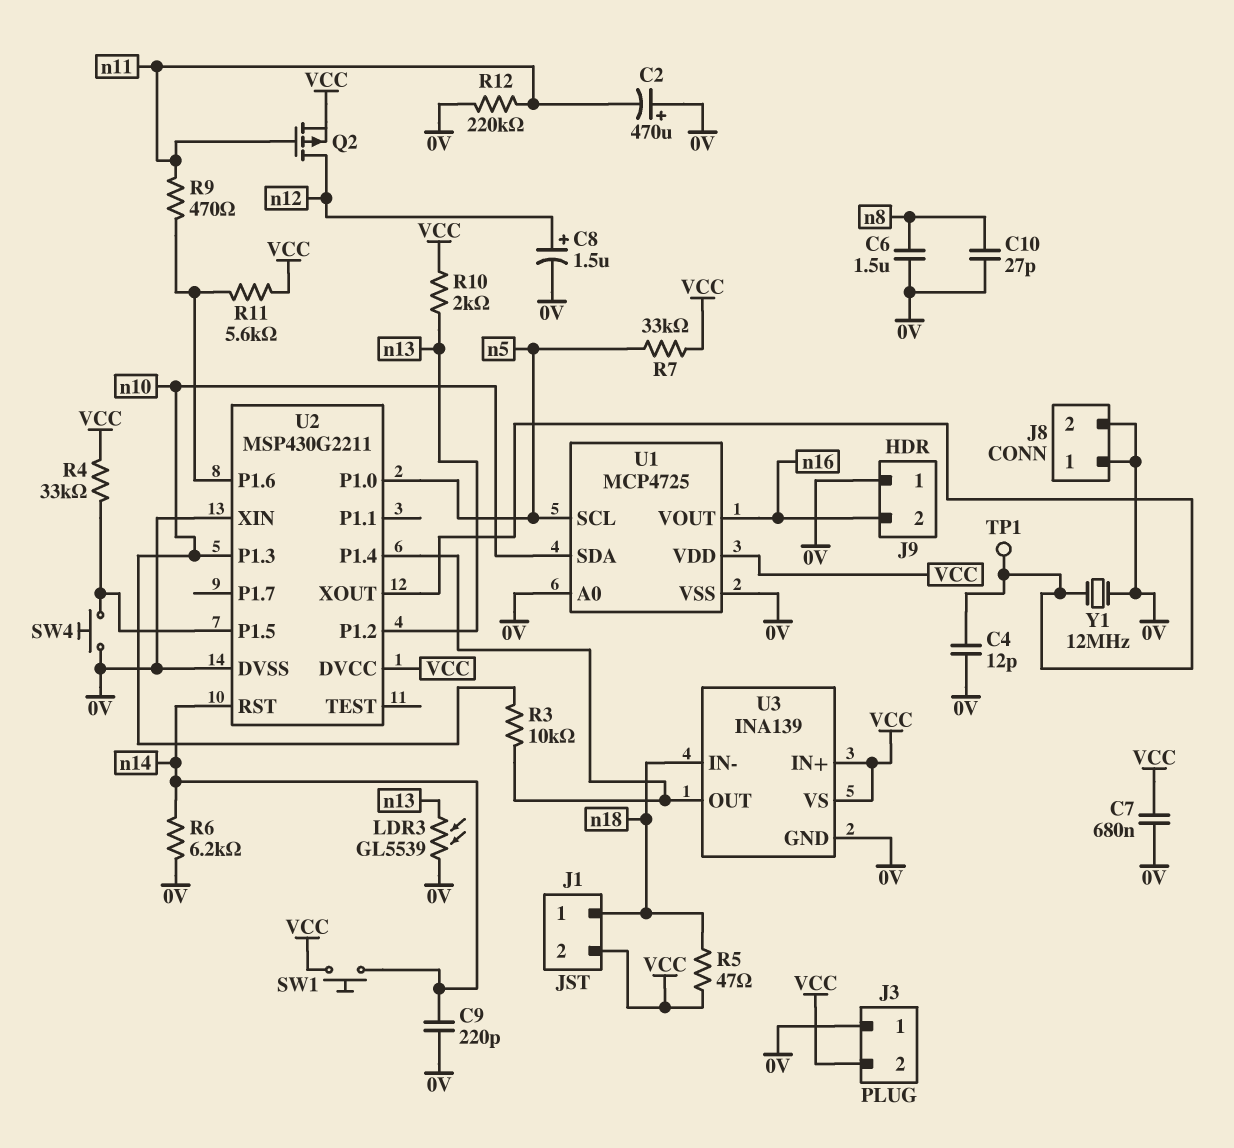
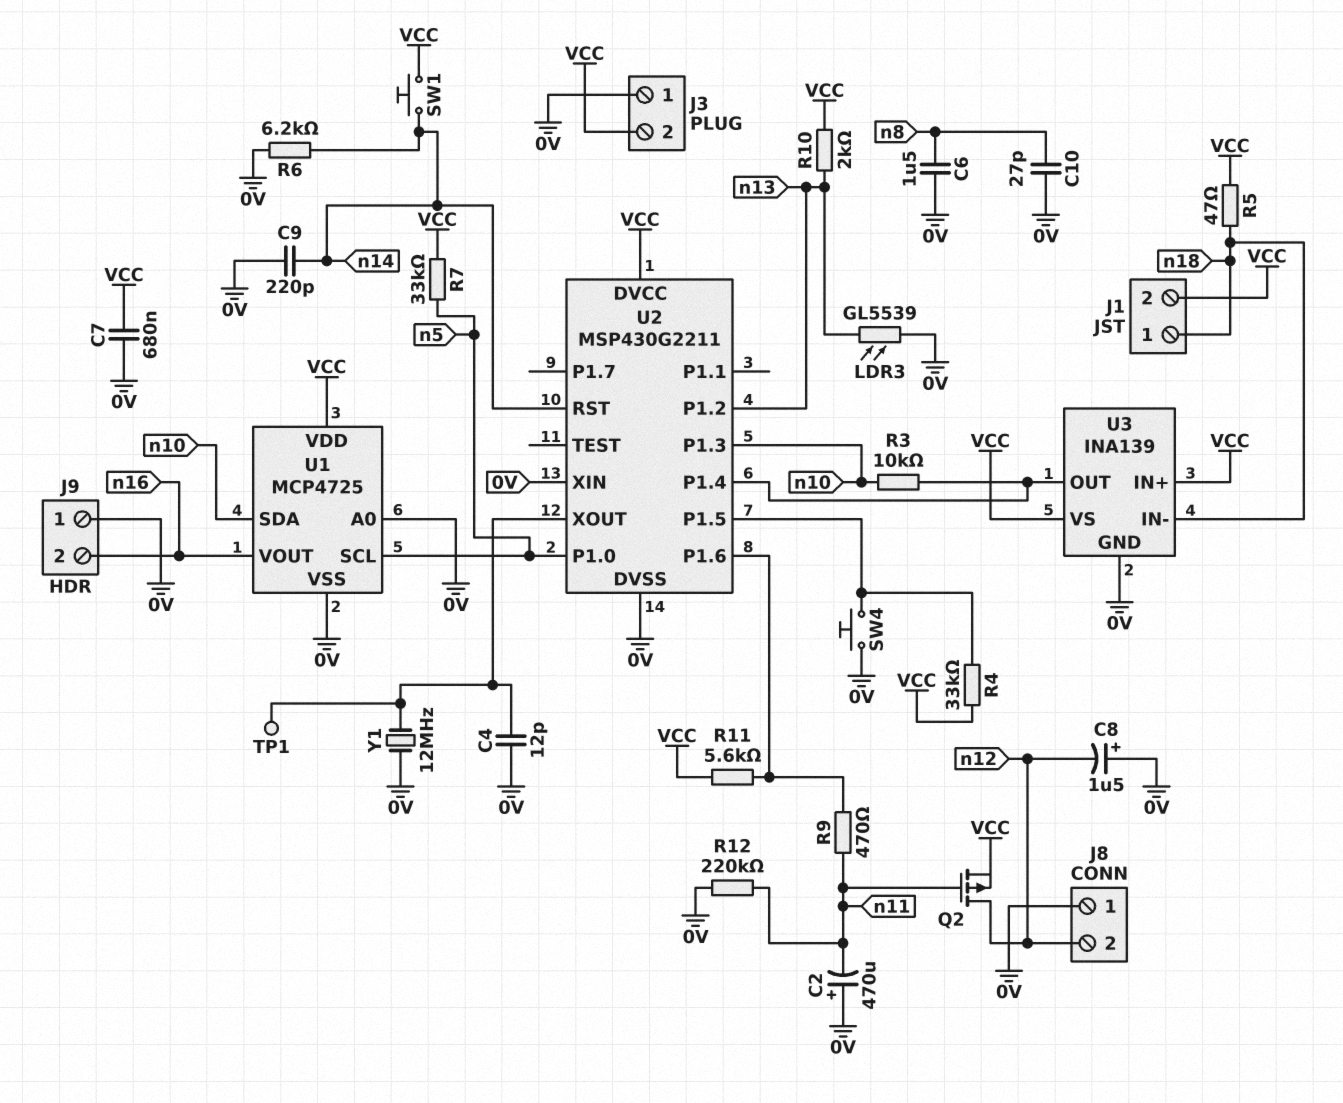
C8: 1.5uF (plus n12, minus 0V) -> 1.5uF (plus 0V, minus n12)
J8 pin 2: 0V -> n12

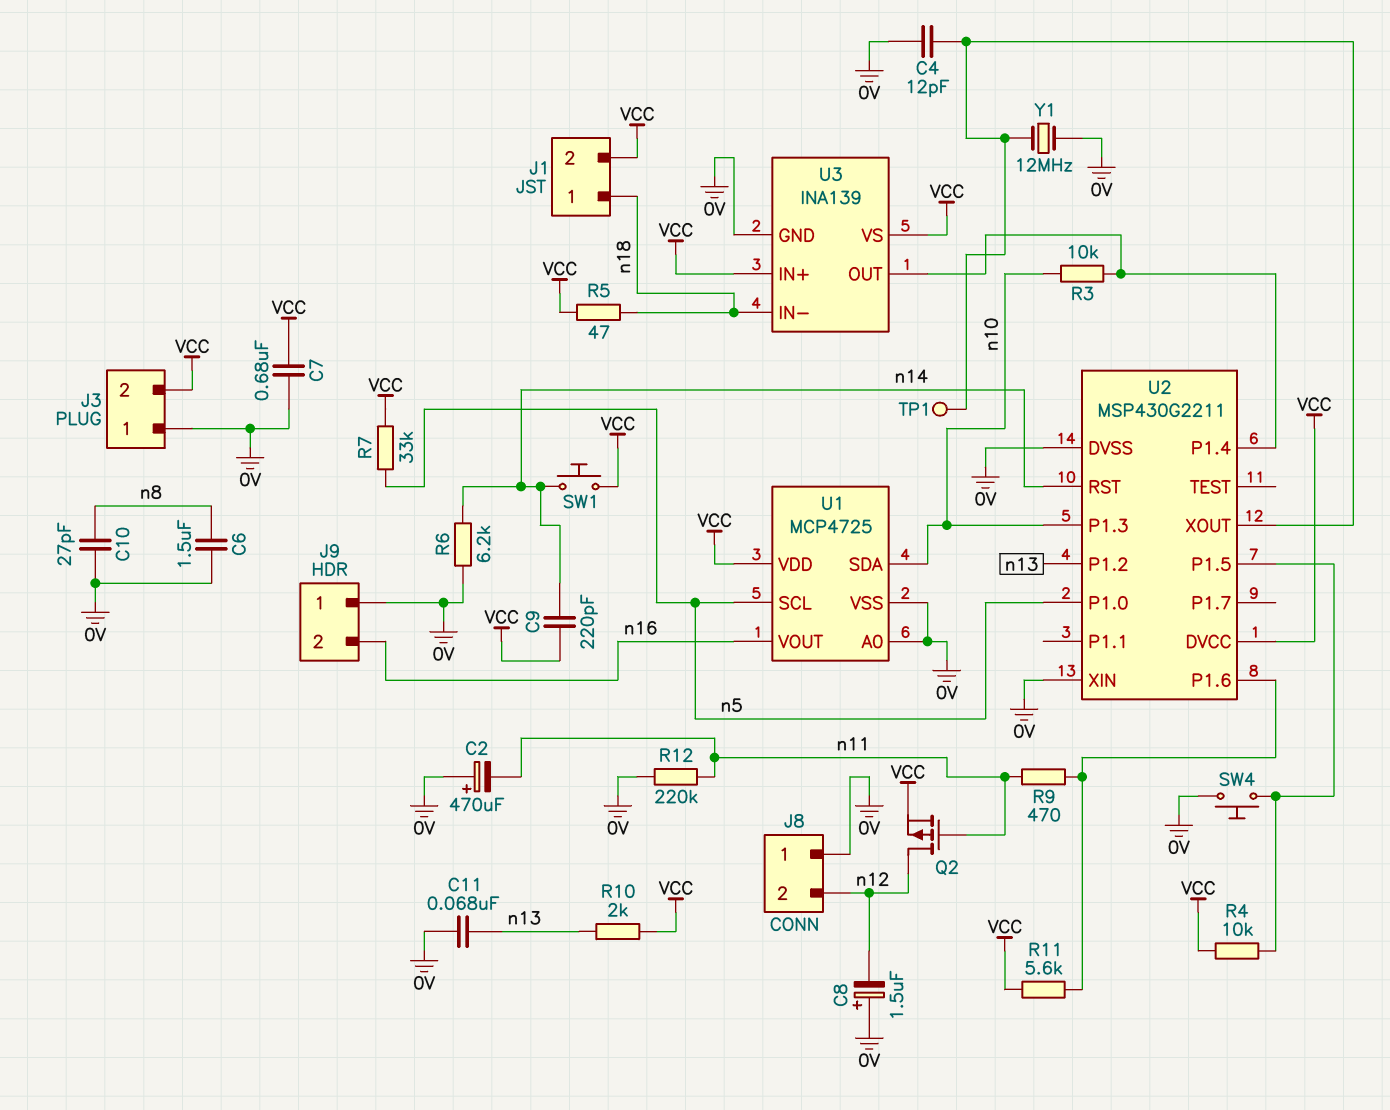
C9: 220pF (0V, n14) -> 220pF (VCC, n14)
C11: none -> 68nF (0V, n13)
LDR3: GL5539 (0V, n13) -> none
R4: 33k (U2/P1.5, VCC) -> 10k (U2/P1.5, VCC)

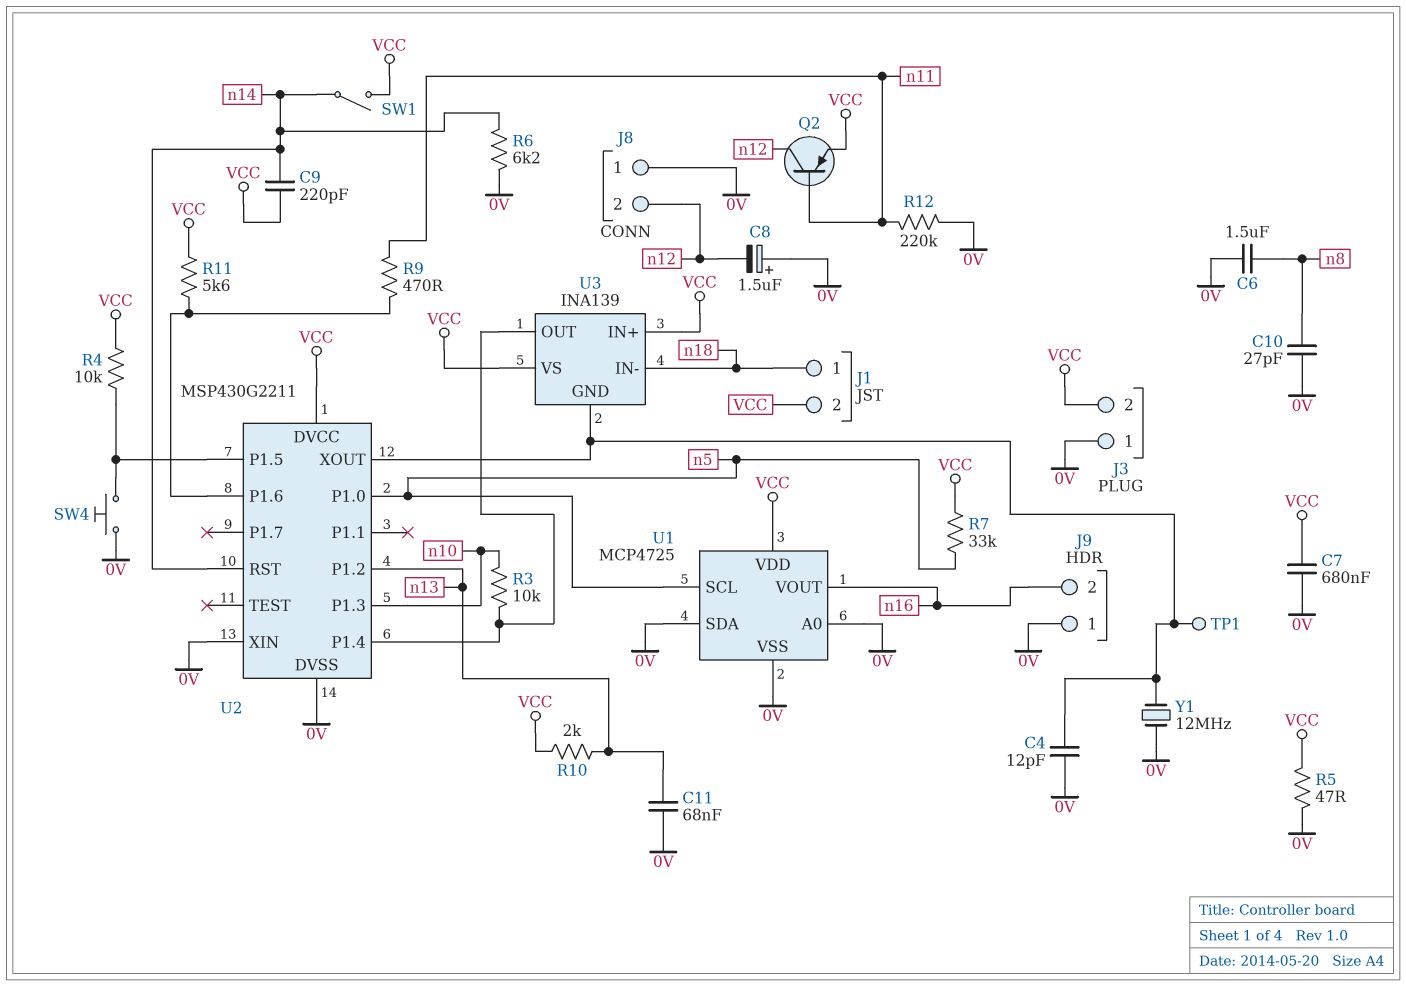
C2: 470uF (plus 0V, minus n11) -> none
Q2: PMOS (G n11, D n12, S VCC) -> PNP (B n11, C n12, E VCC)
R5: 47 (VCC, n18) -> 47 (0V, VCC)
SW1: button (VCC, n14) -> switch (VCC, n14)
U1 pin SDA: n10 -> 0V
U3 pin GND: 0V -> U2/XOUT

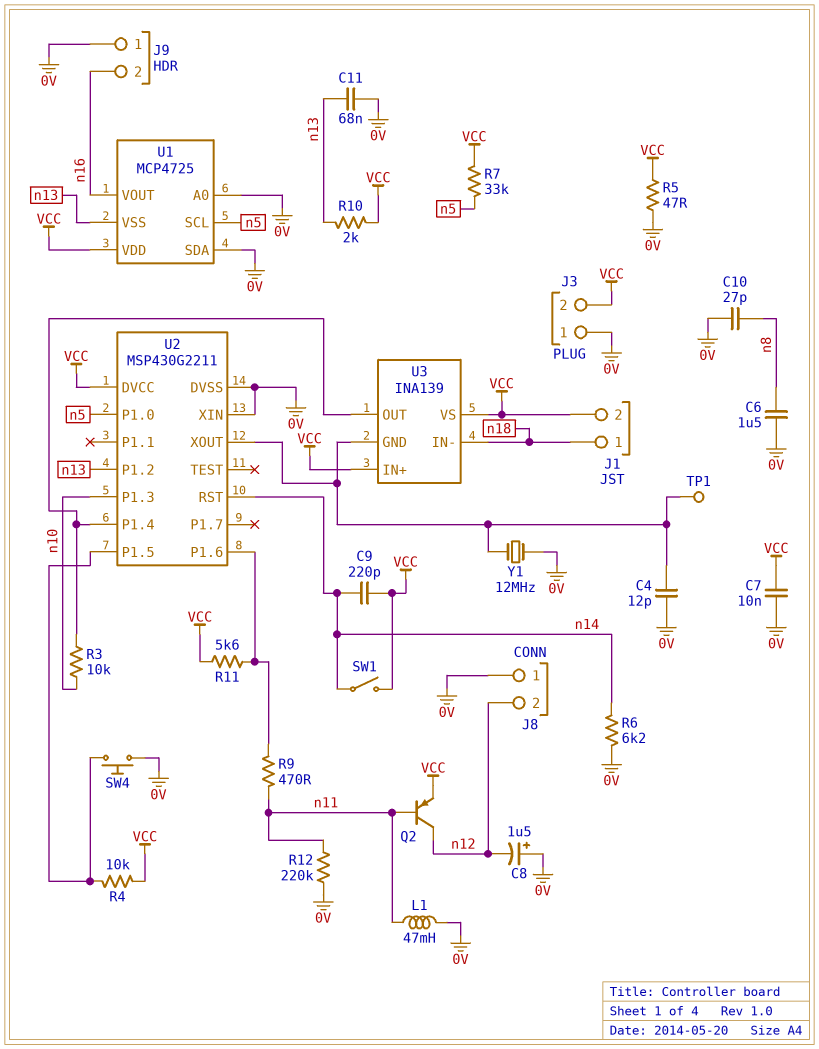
C7: 680nF (0V, VCC) -> 10nF (0V, VCC)
L1: none -> 47mH (0V, n11)
U1 pin VSS: 0V -> n13

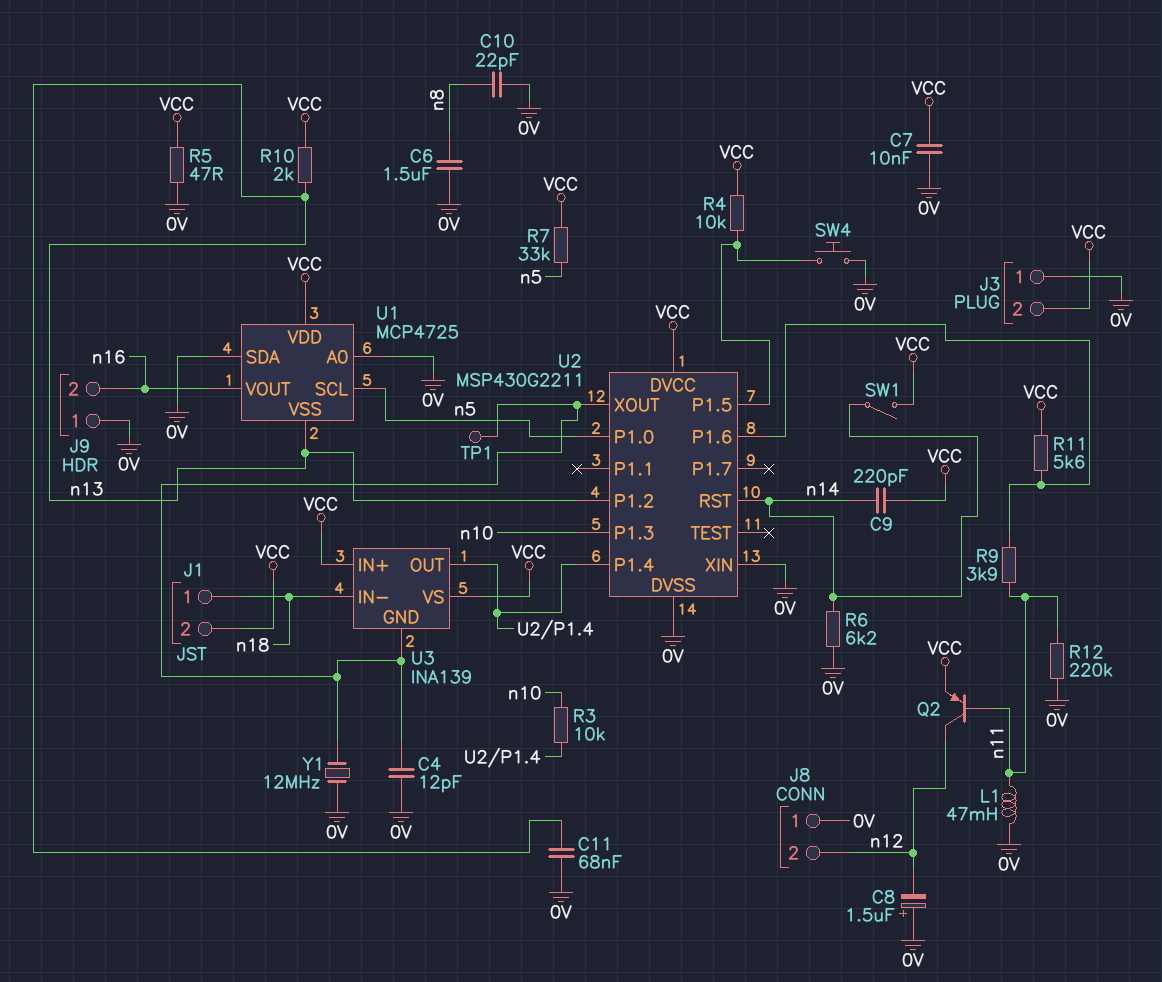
C10: 27pF (0V, n8) -> 22pF (0V, n8)
R9: 470 (U2/P1.6, n11) -> 3.9k (U2/P1.6, n11)

